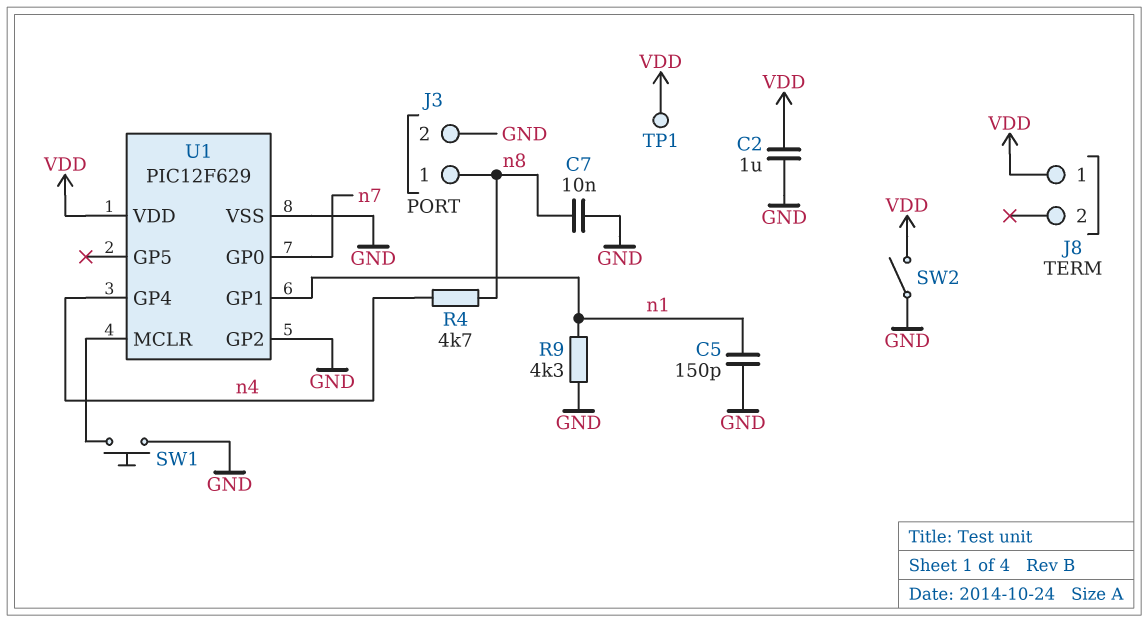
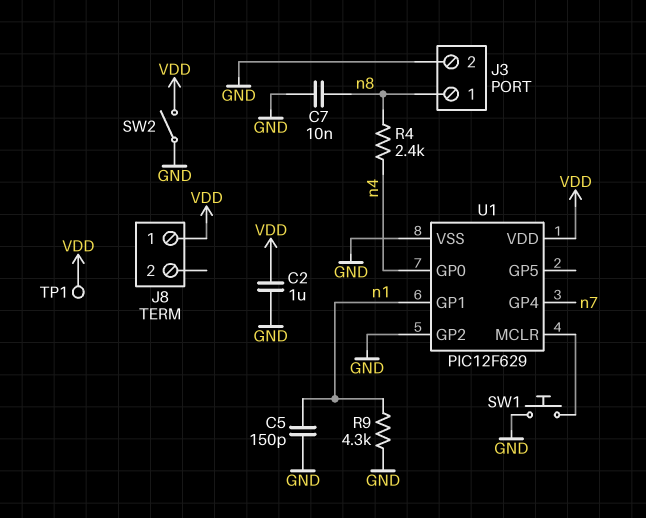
R4: 4.7k (n4, n8) -> 2.4k (n4, n8)
U1 pin GP0: n7 -> n4
U1 pin GP4: n4 -> n7

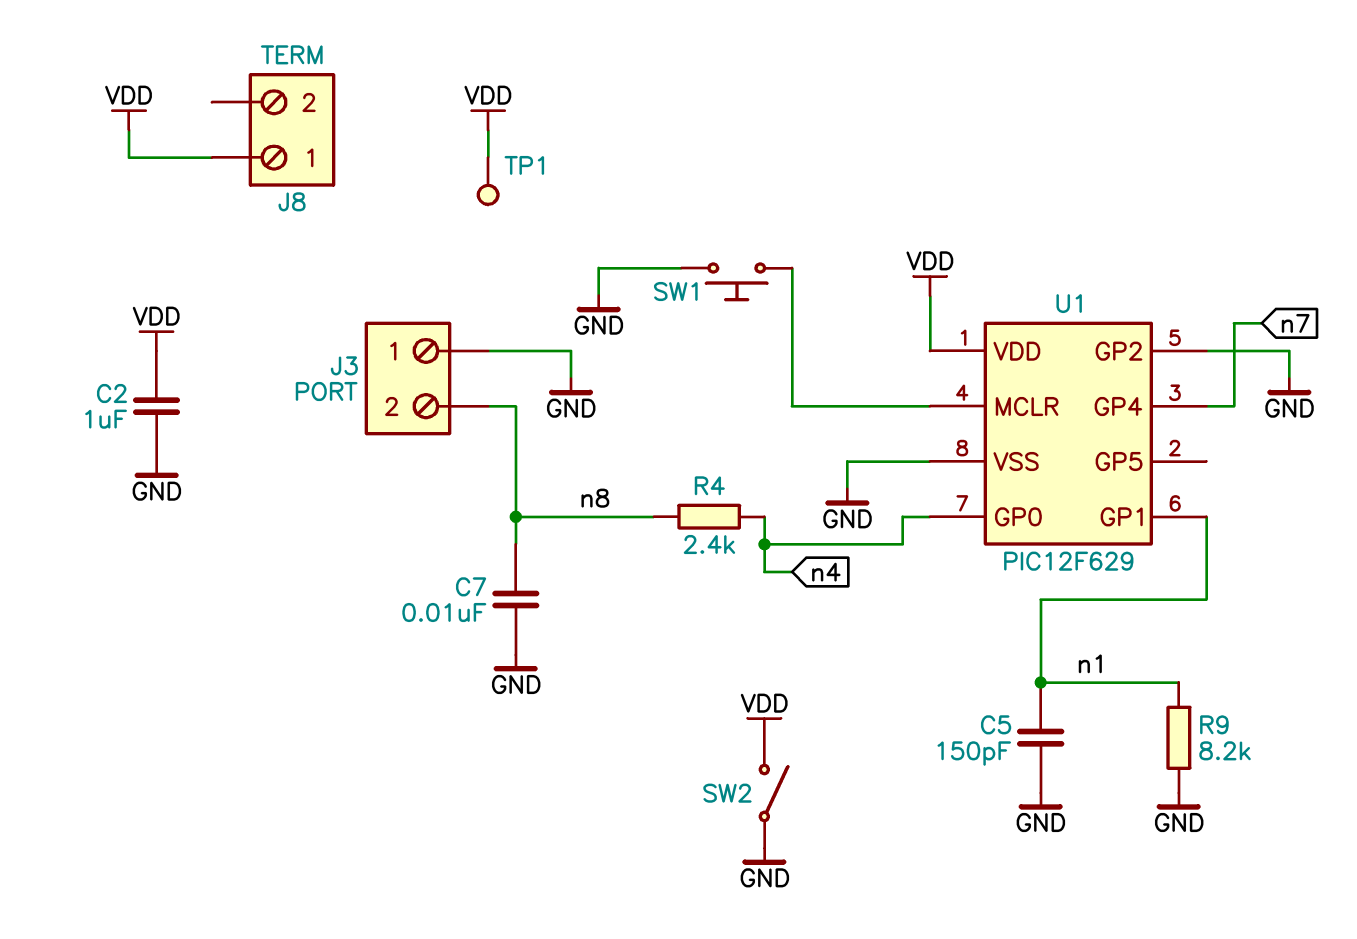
J3 pin 1: n8 -> GND
J3 pin 2: GND -> n8
R9: 4.3k (GND, n1) -> 8.2k (GND, n1)

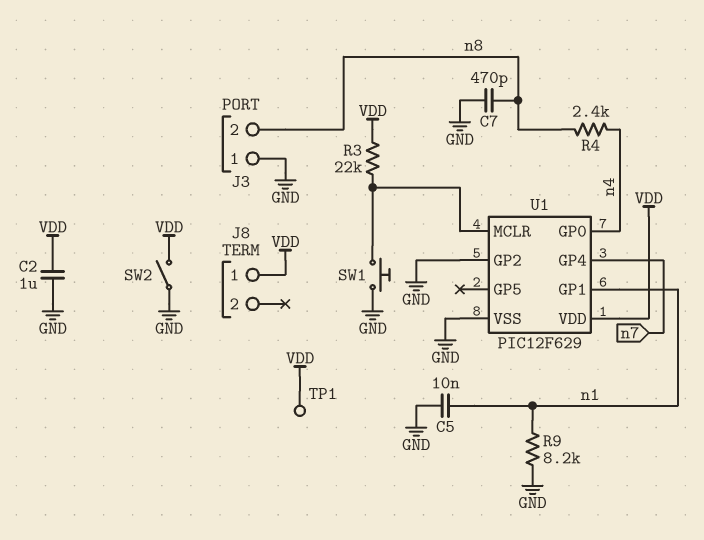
C5: 150pF (GND, n1) -> 10nF (GND, n1)
C7: 10nF (GND, n8) -> 470pF (GND, n8)
R3: none -> 22k (U1/MCLR, VDD)

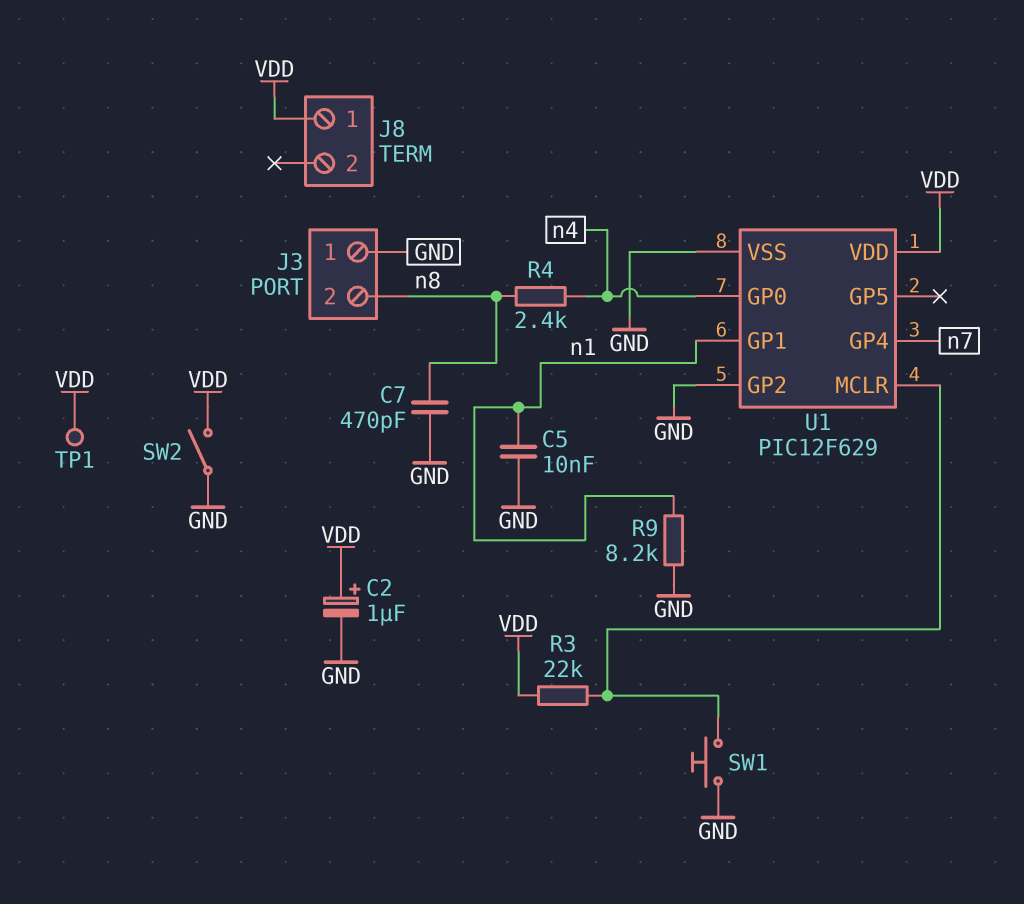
C2: 1uF (GND, VDD) -> 1uF (plus VDD, minus GND)

